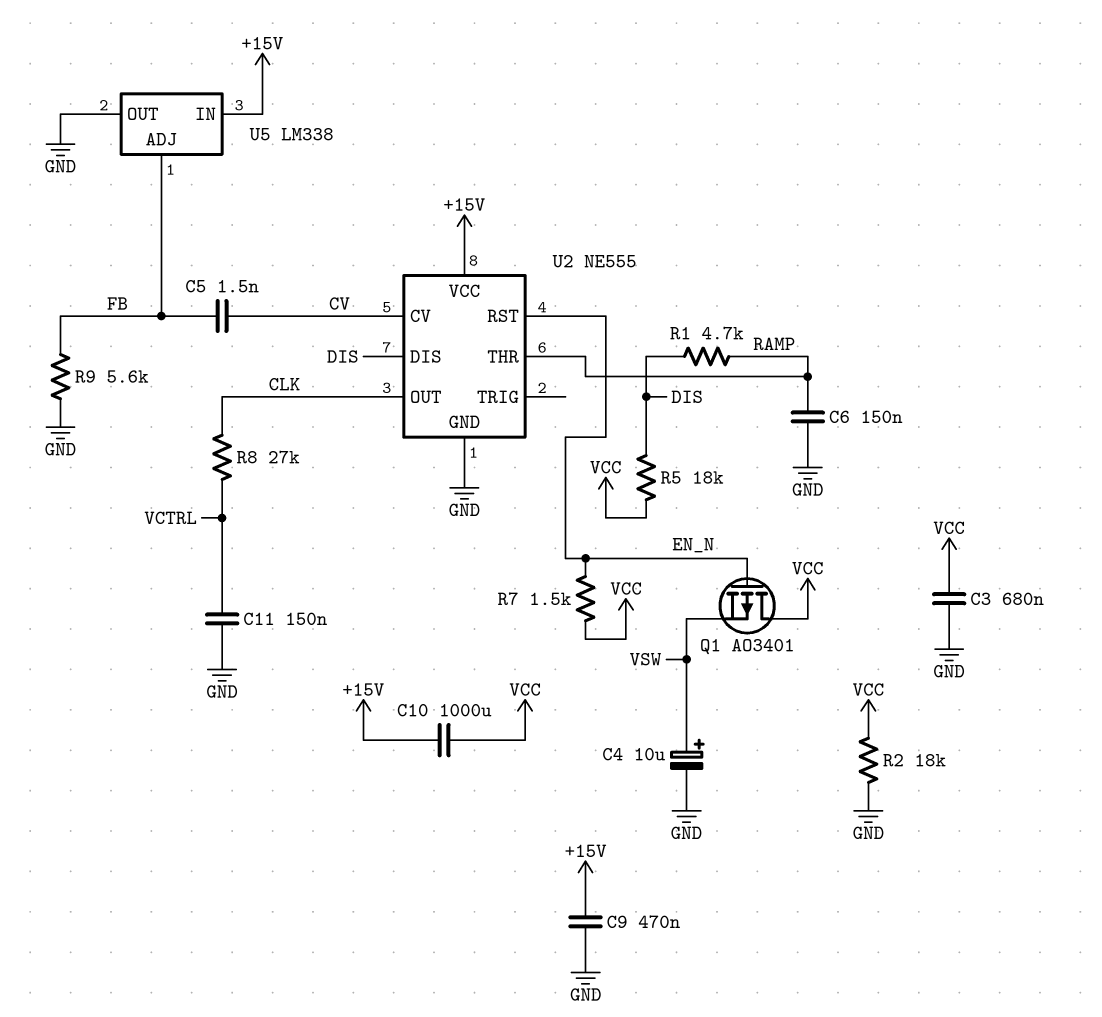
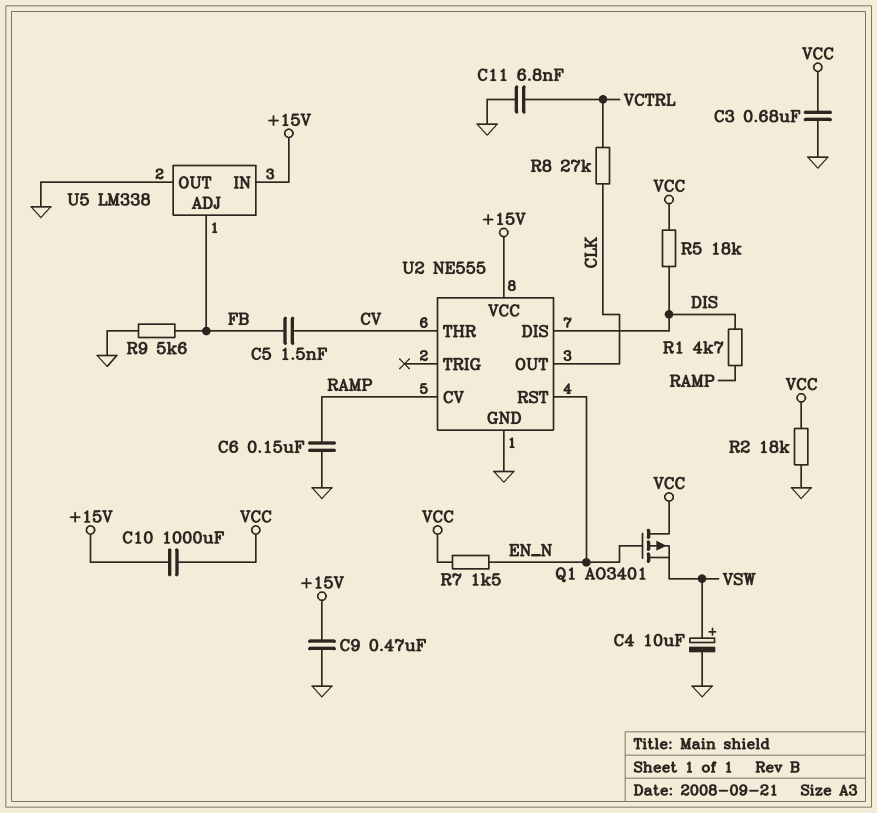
C11: 150nF (GND, VCTRL) -> 6.8nF (GND, VCTRL)
U2 pin CV: CV -> RAMP
U2 pin THR: RAMP -> CV

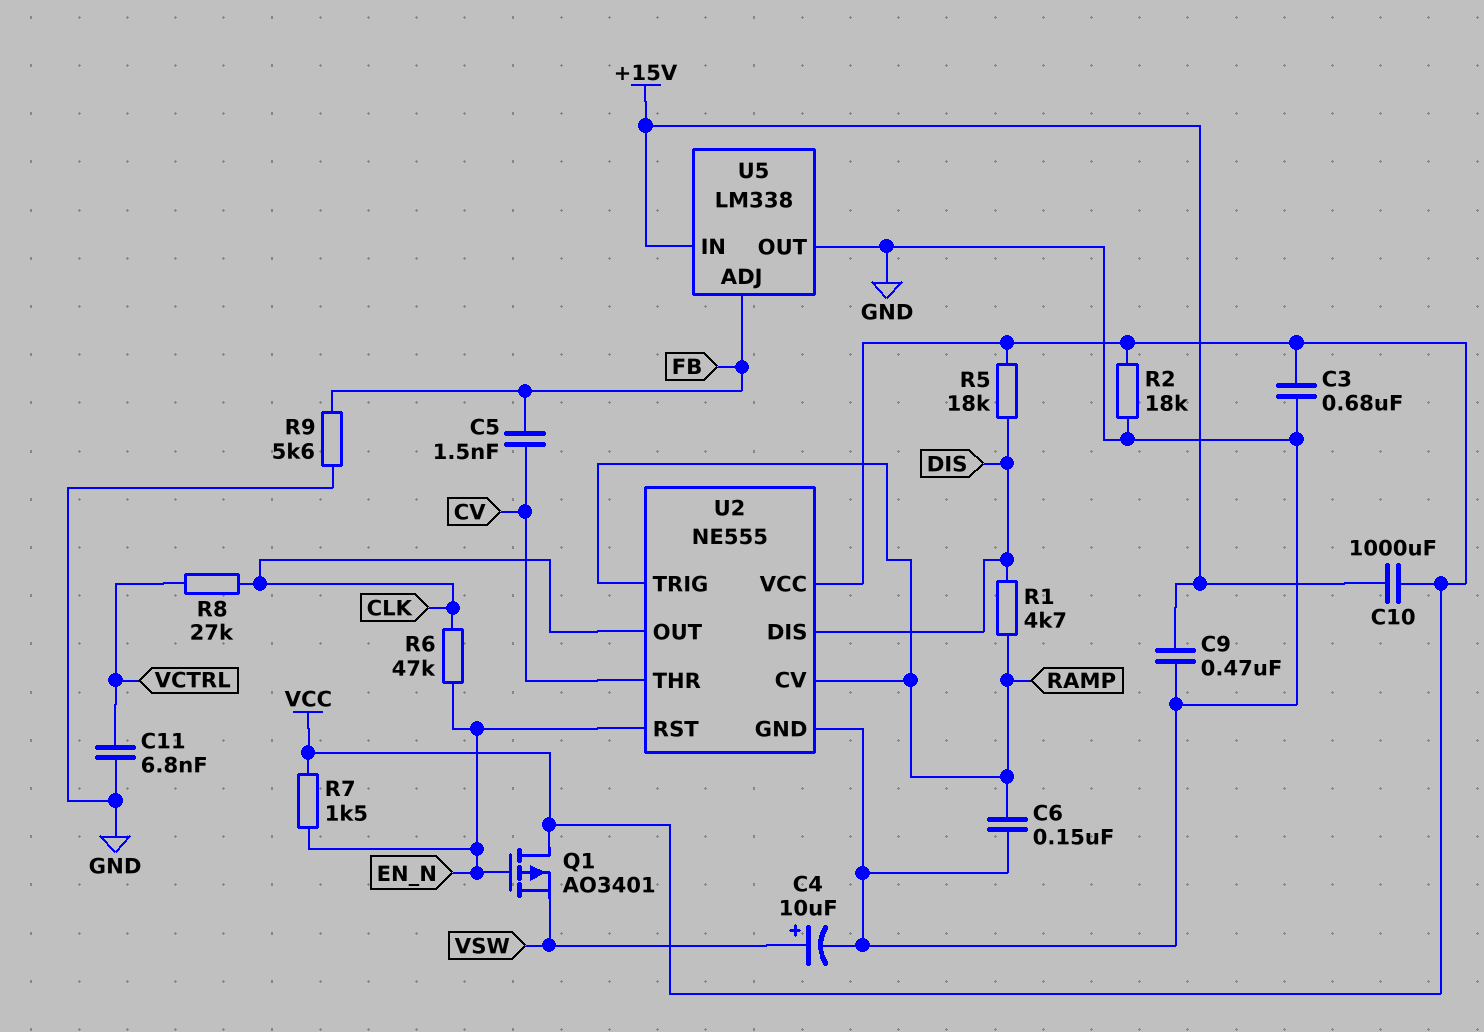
R6: none -> 47k (CLK, EN_N)
U2 pin TRIG: none -> RAMP
U2 pin VCC: +15V -> VCC

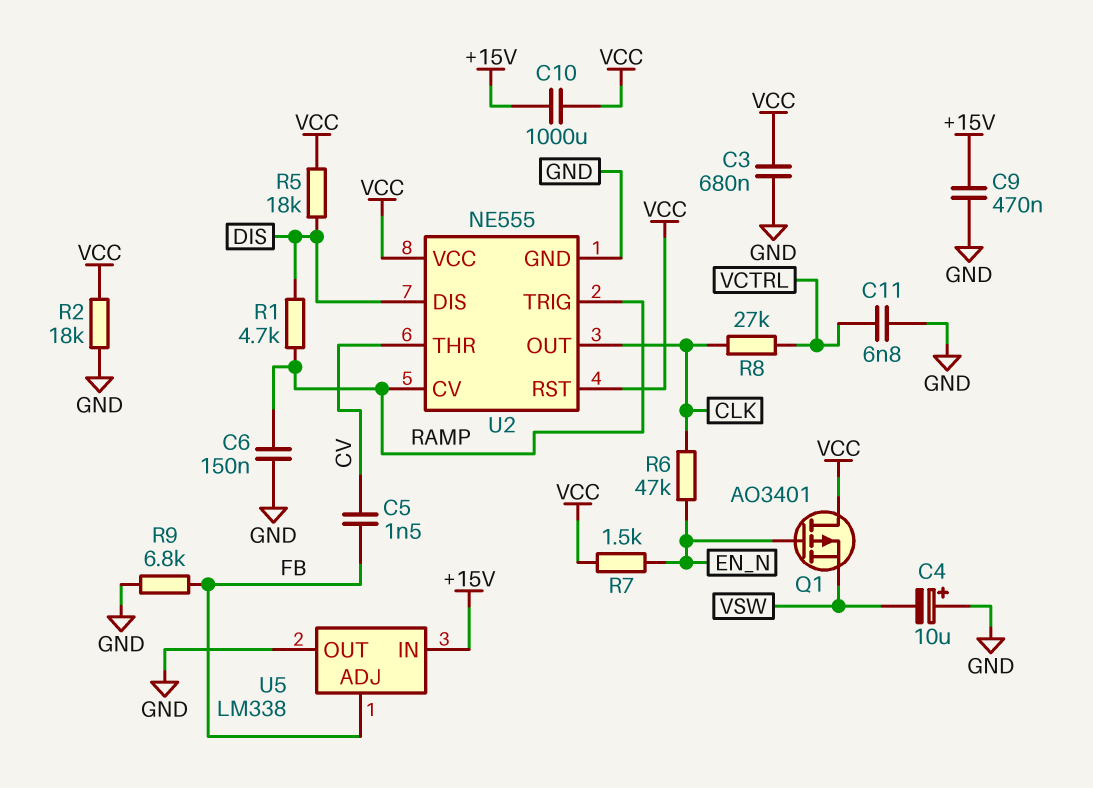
C4: 10uF (plus VSW, minus GND) -> 10uF (plus GND, minus VSW)
R9: 5.6k (FB, GND) -> 6.8k (FB, GND)
U2 pin RST: EN_N -> VCC

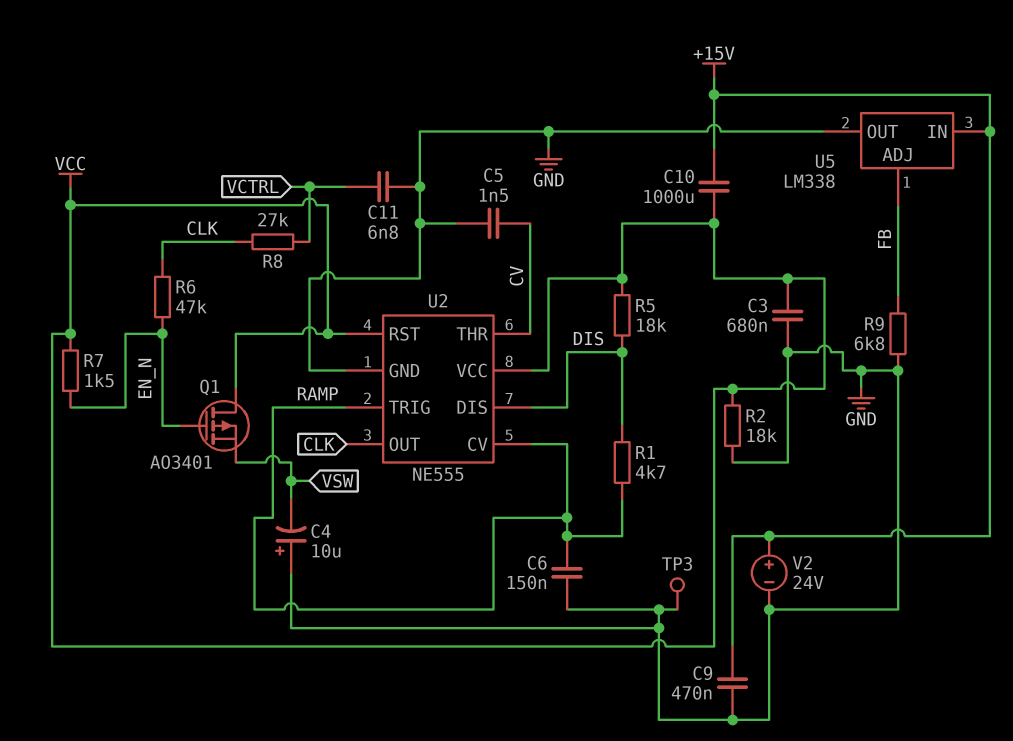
C5: 1.5nF (CV, FB) -> 1.5nF (CV, GND)
TP3: none -> test point (GND)
V2: none -> 24V (plus +15V, minus GND)

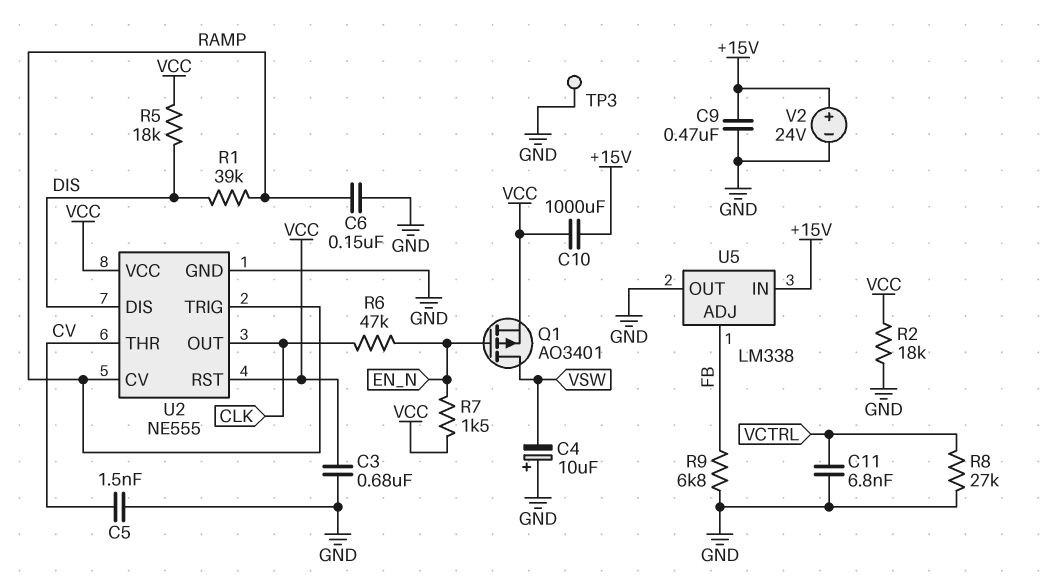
Q1: PMOS AO3401 (G EN_N, D VCC, S VSW) -> PMOS AO3401 (G EN_N, D VSW, S VCC)
R1: 4.7k (DIS, RAMP) -> 39k (DIS, RAMP)
R8: 27k (CLK, VCTRL) -> 27k (GND, VCTRL)

